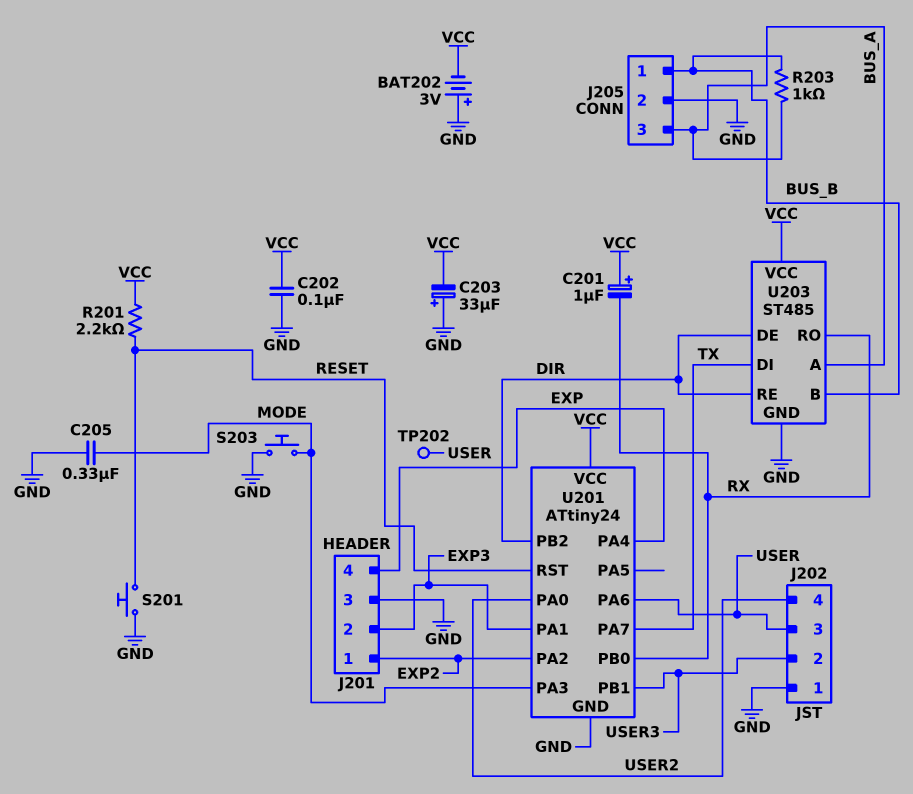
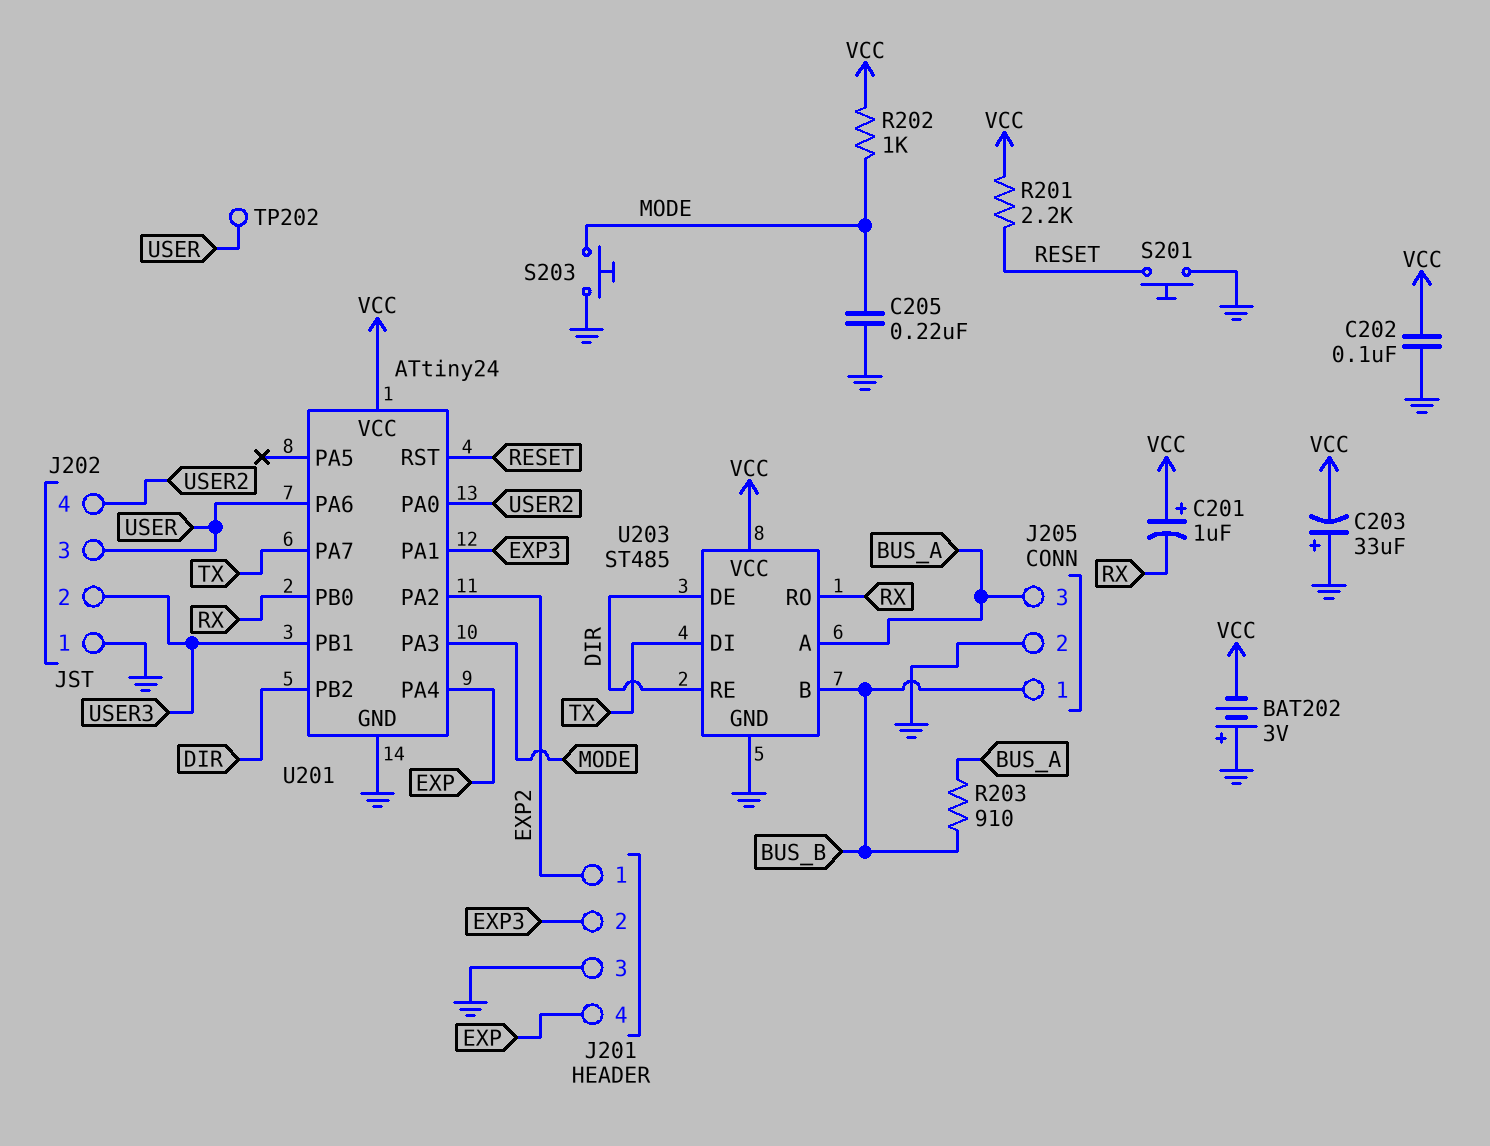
C205: 330nF (GND, MODE) -> 220nF (GND, MODE)
R202: none -> 1k (MODE, VCC)
R203: 1k (BUS_A, BUS_B) -> 910 (BUS_A, BUS_B)

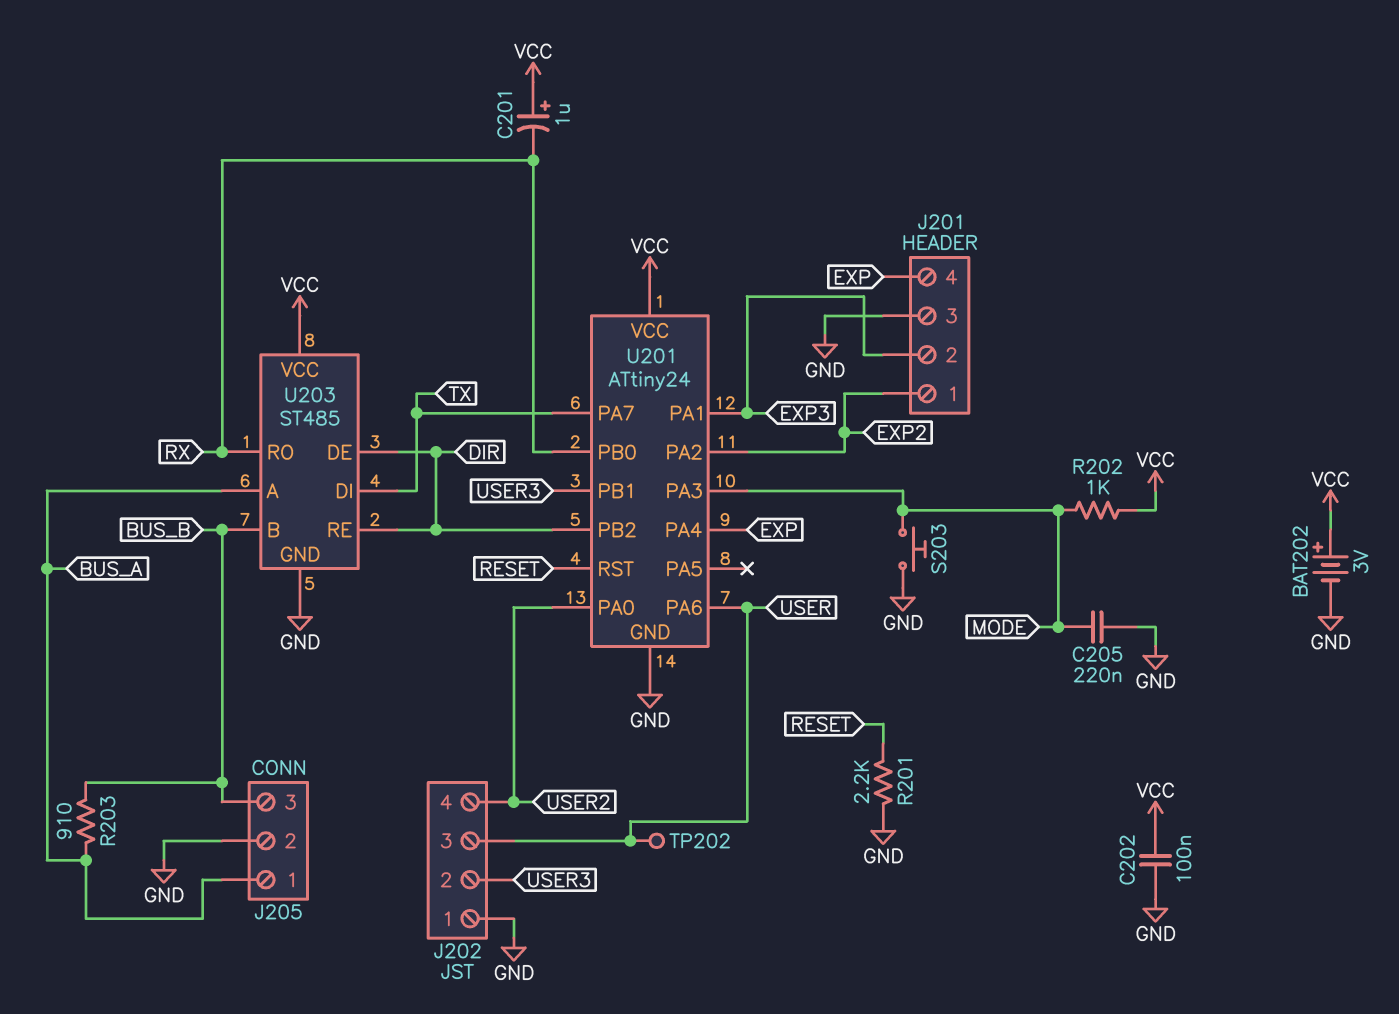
BAT202: 3V (plus GND, minus VCC) -> 3V (plus VCC, minus GND)
C203: 33uF (plus GND, minus VCC) -> none
J205 pin 1: BUS_B -> BUS_A
J205 pin 3: BUS_A -> BUS_B
R201: 2.2k (RESET, VCC) -> 2.2k (GND, RESET)
S201: button (GND, RESET) -> none

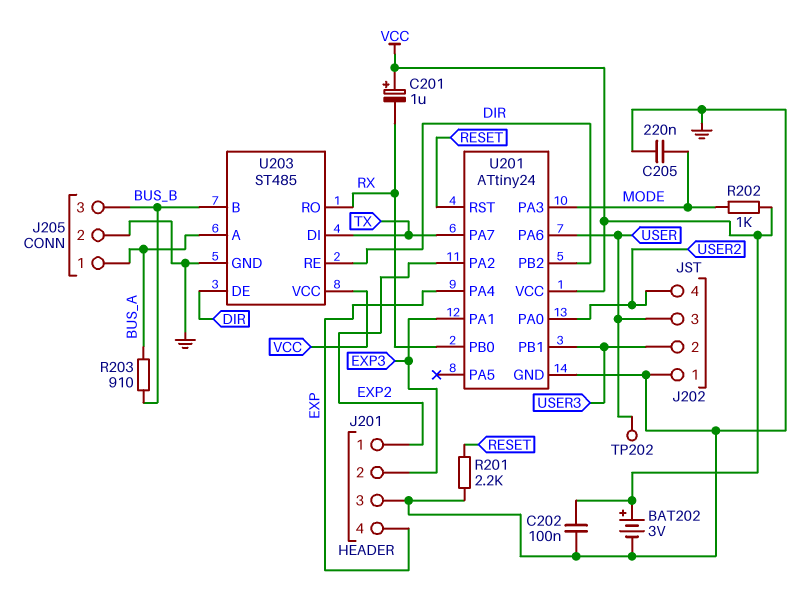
S203: button (GND, MODE) -> none

